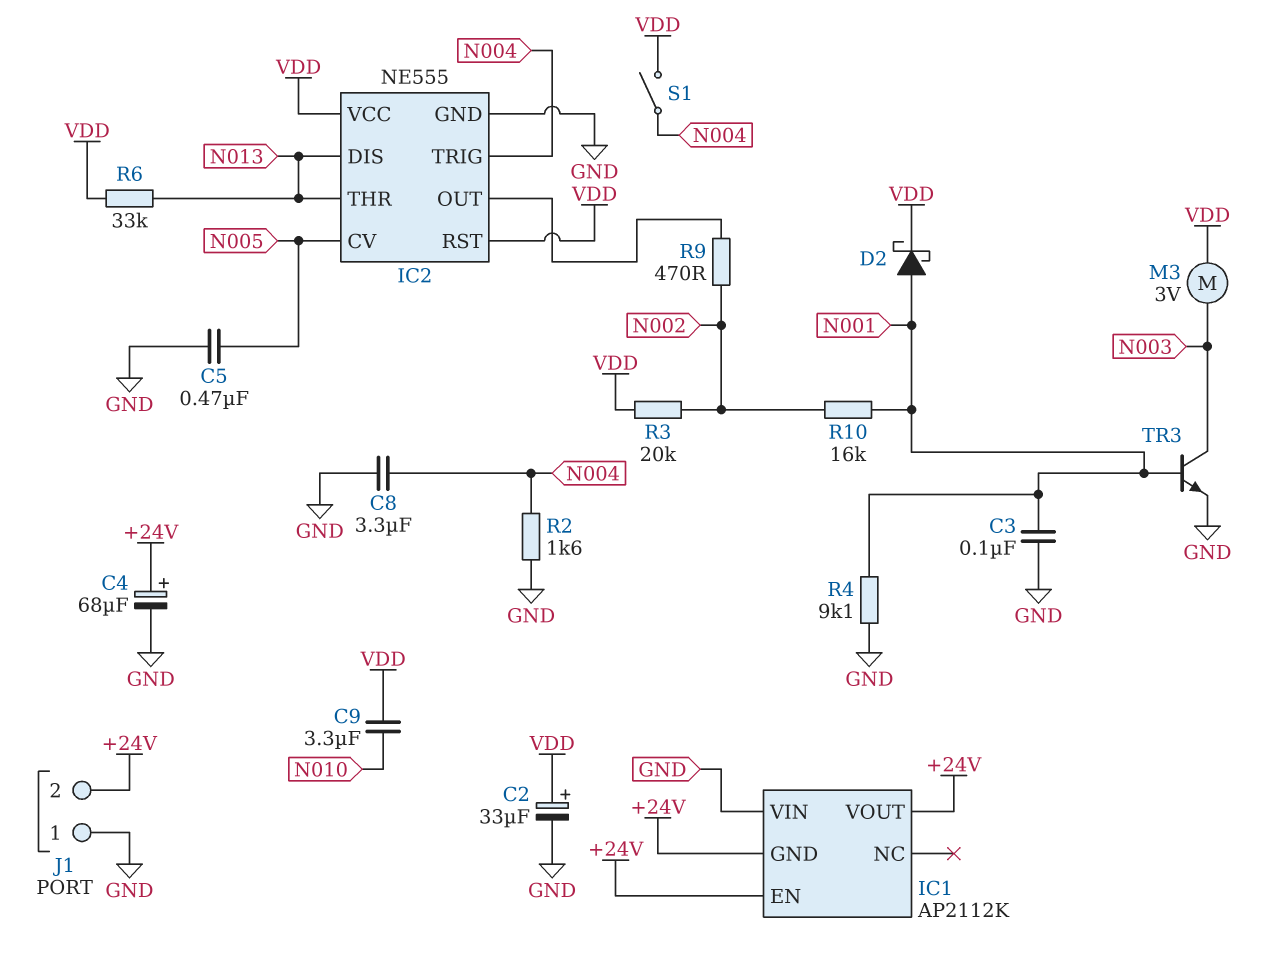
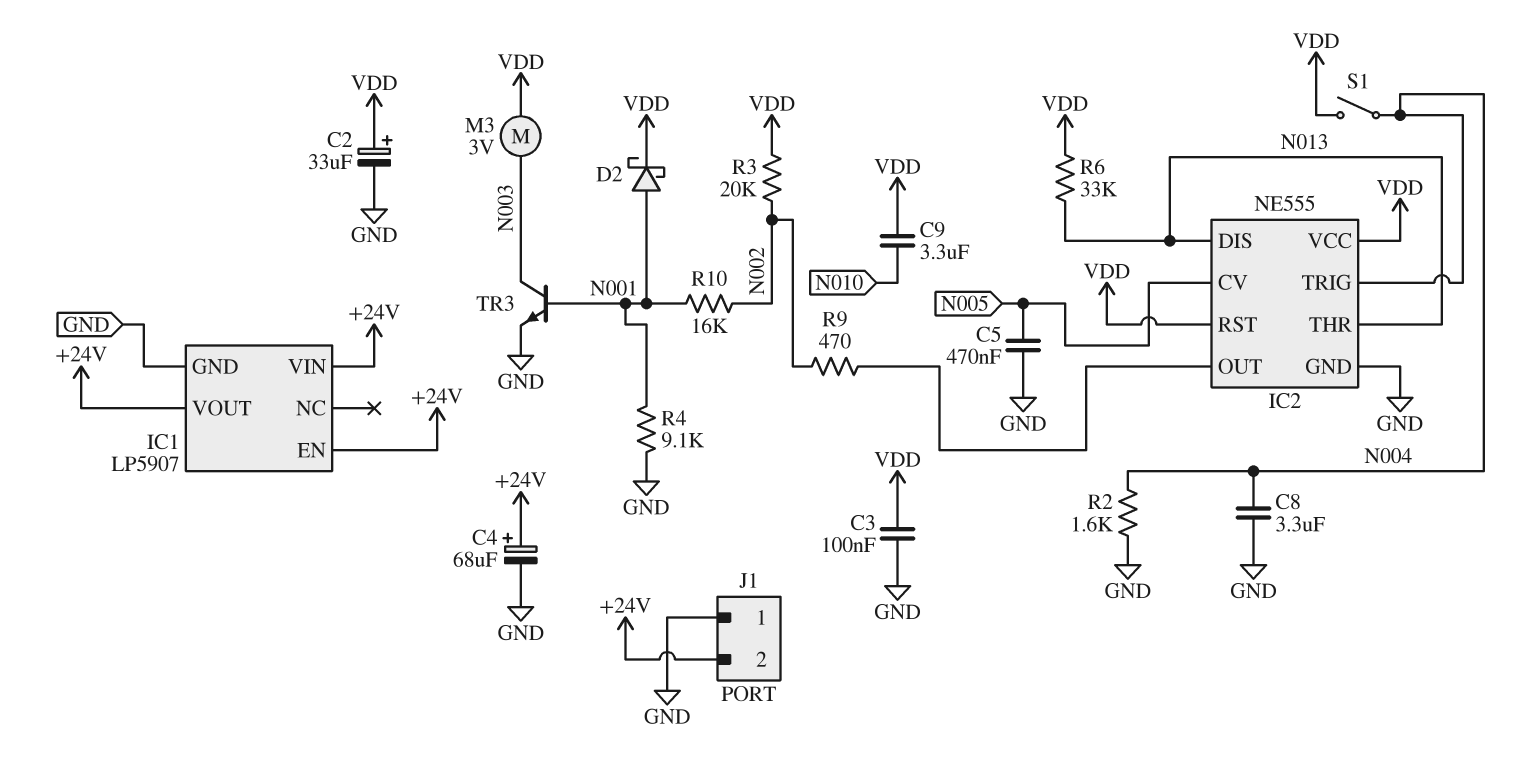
C3: 100nF (GND, N001) -> 100nF (GND, VDD)
IC1: AP2112K -> LP5907
IC1 pin GND: +24V -> GND
IC1 pin VIN: GND -> +24V

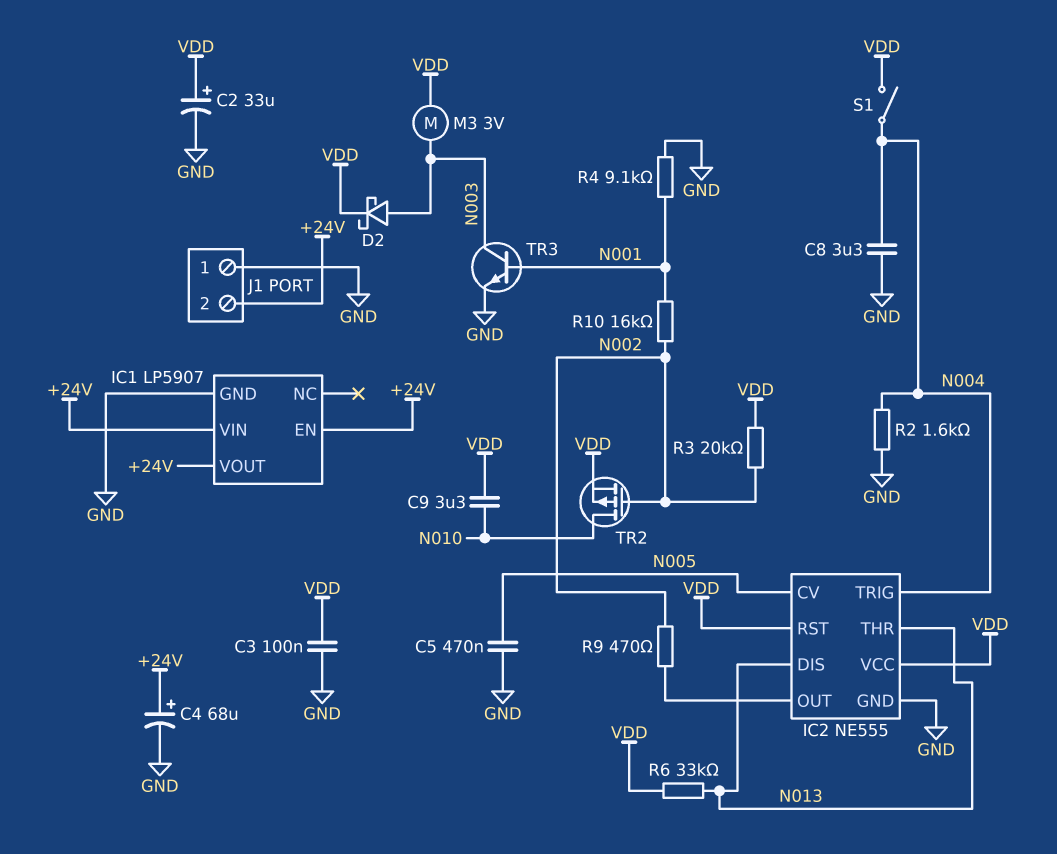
D2: schottky (A N001, K VDD) -> schottky (A N003, K VDD)
TR2: none -> PMOS (G N002, D N010, S VDD)

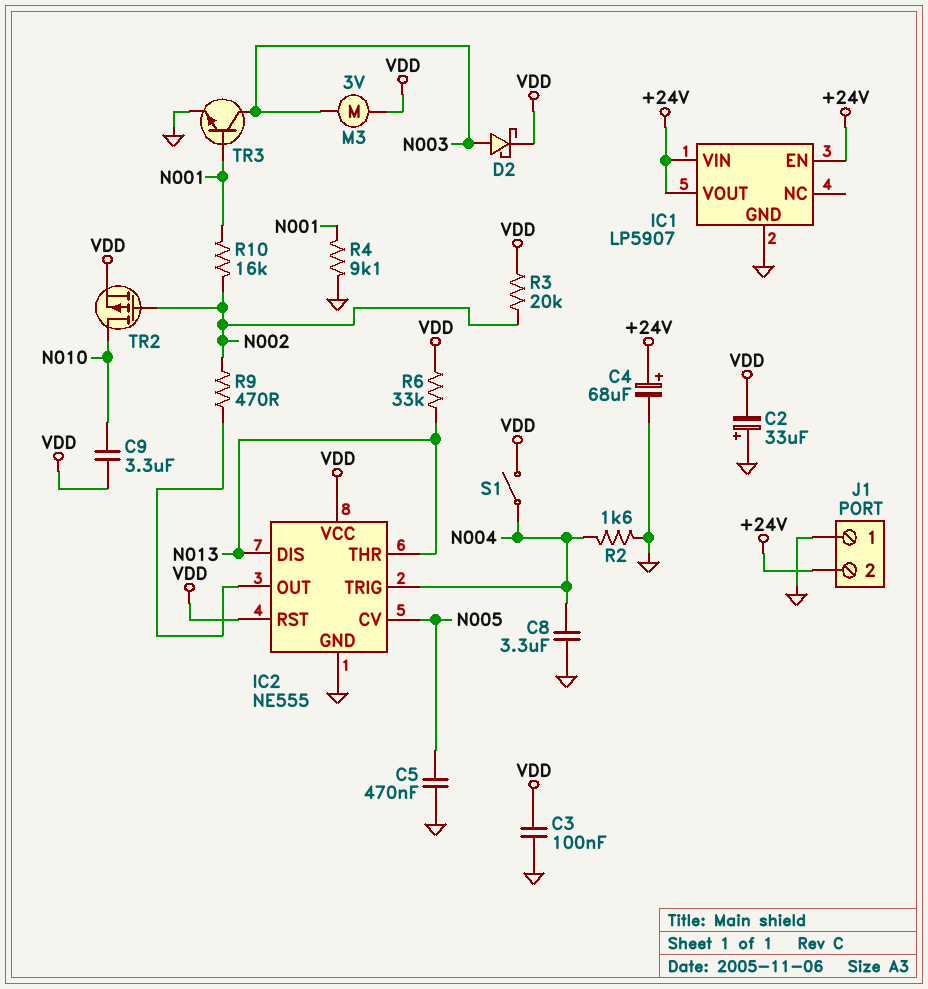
C2: 33uF (plus VDD, minus GND) -> 33uF (plus GND, minus VDD)

